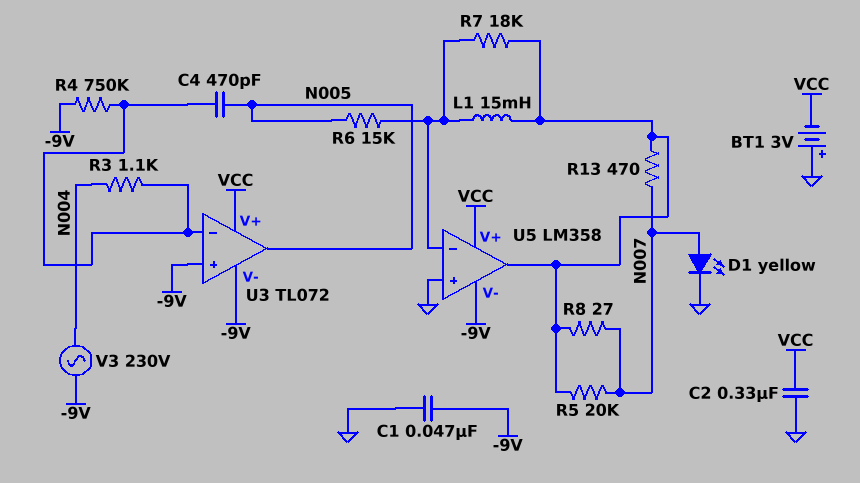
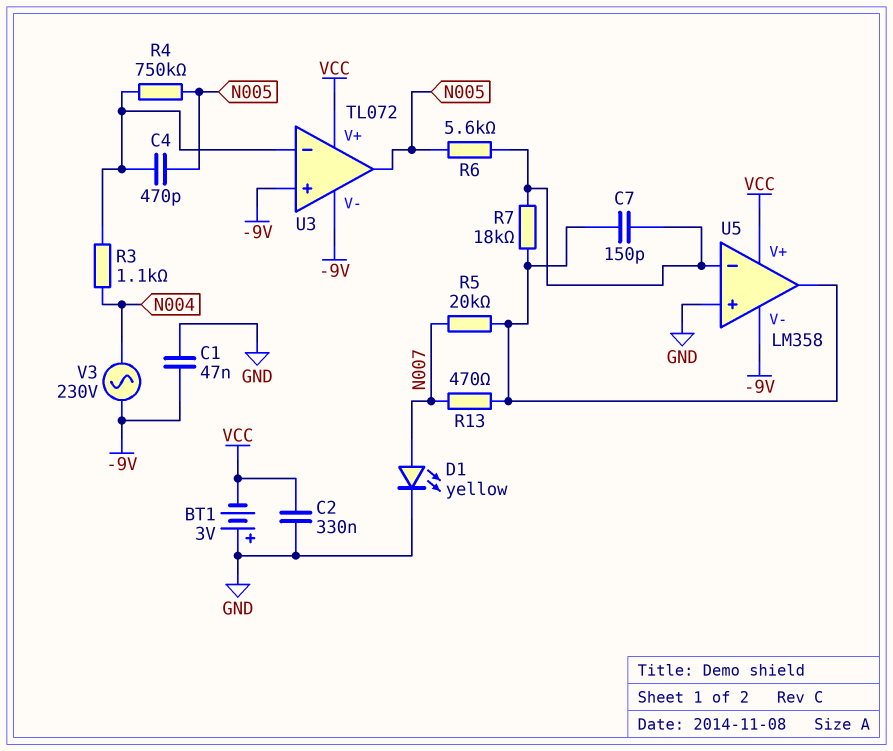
C7: none -> 150pF (U5/in-, U5/out)
L1: 15mH (U5/in-, U5/out) -> none
R4: 750k (-9V, U3/in-) -> 750k (N005, U3/in-)
R6: 15k (N005, U5/in-) -> 5.6k (N005, U5/in-)
R8: 27 (N007, U5/out) -> none

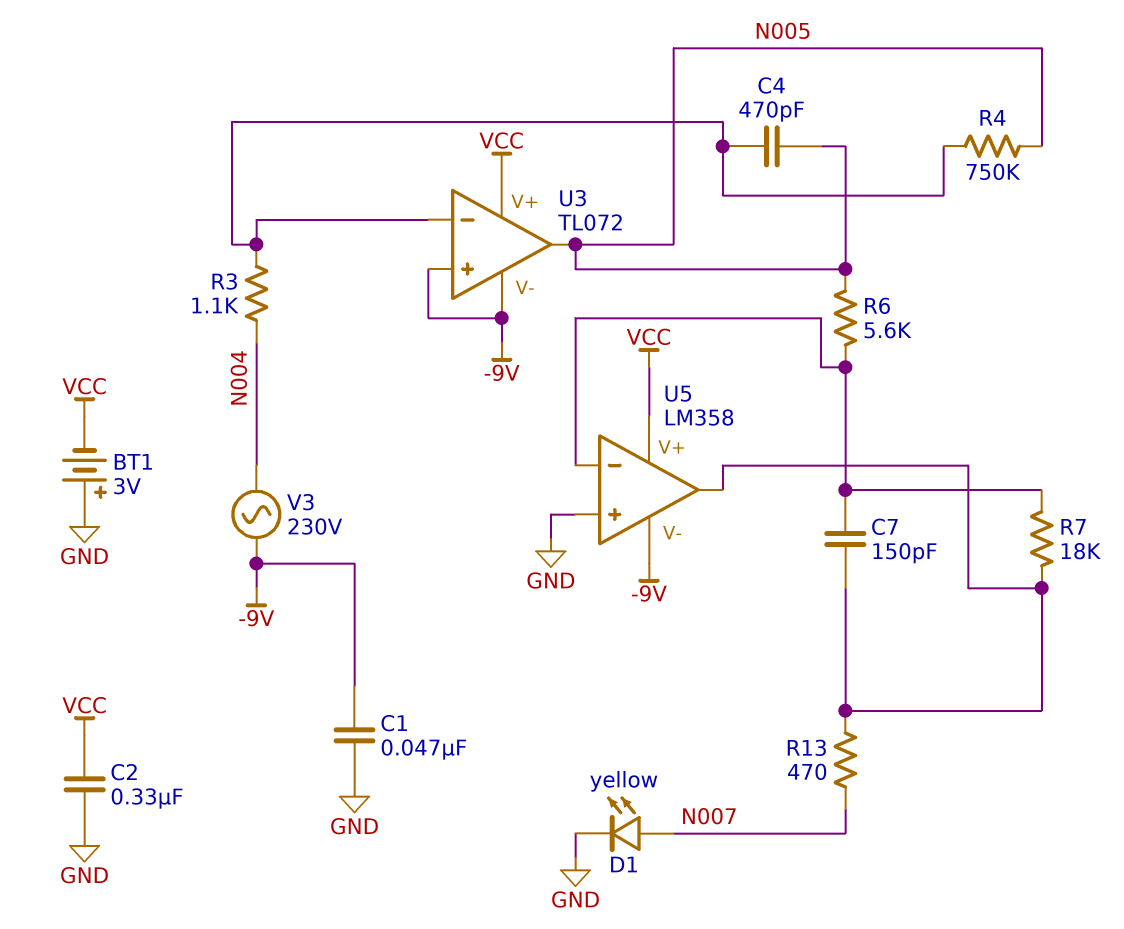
R5: 20k (N007, U5/out) -> none

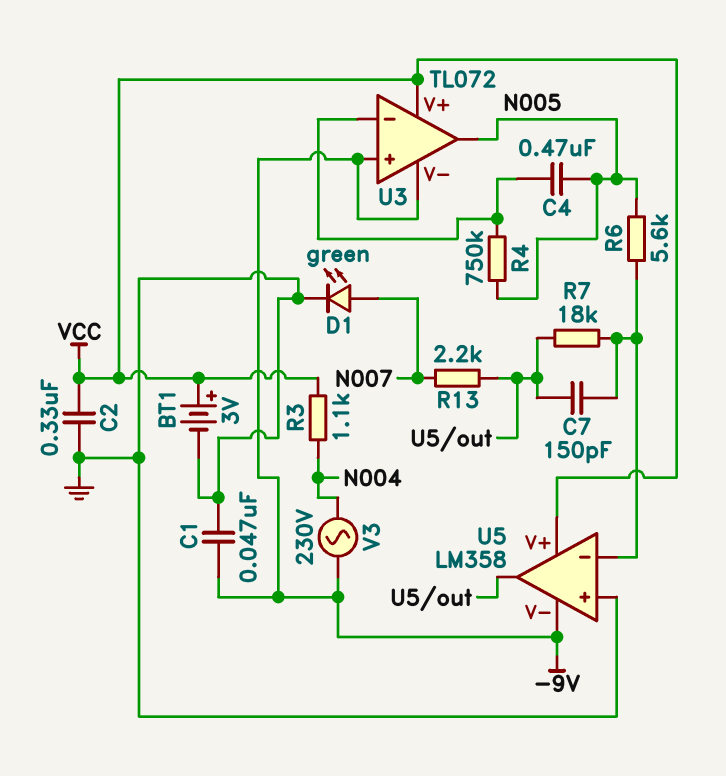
BT1: 3V (plus GND, minus VCC) -> 3V (plus VCC, minus GND)
C4: 470pF (N005, U3/in-) -> 470nF (N005, U3/in-)
D1: LED yellow (A N007, K GND) -> LED green (A N007, K GND)
R3: 1.1k (N004, U3/in-) -> 1.1k (N004, VCC)
R13: 470 (N007, U5/out) -> 2.2k (N007, U5/out)

